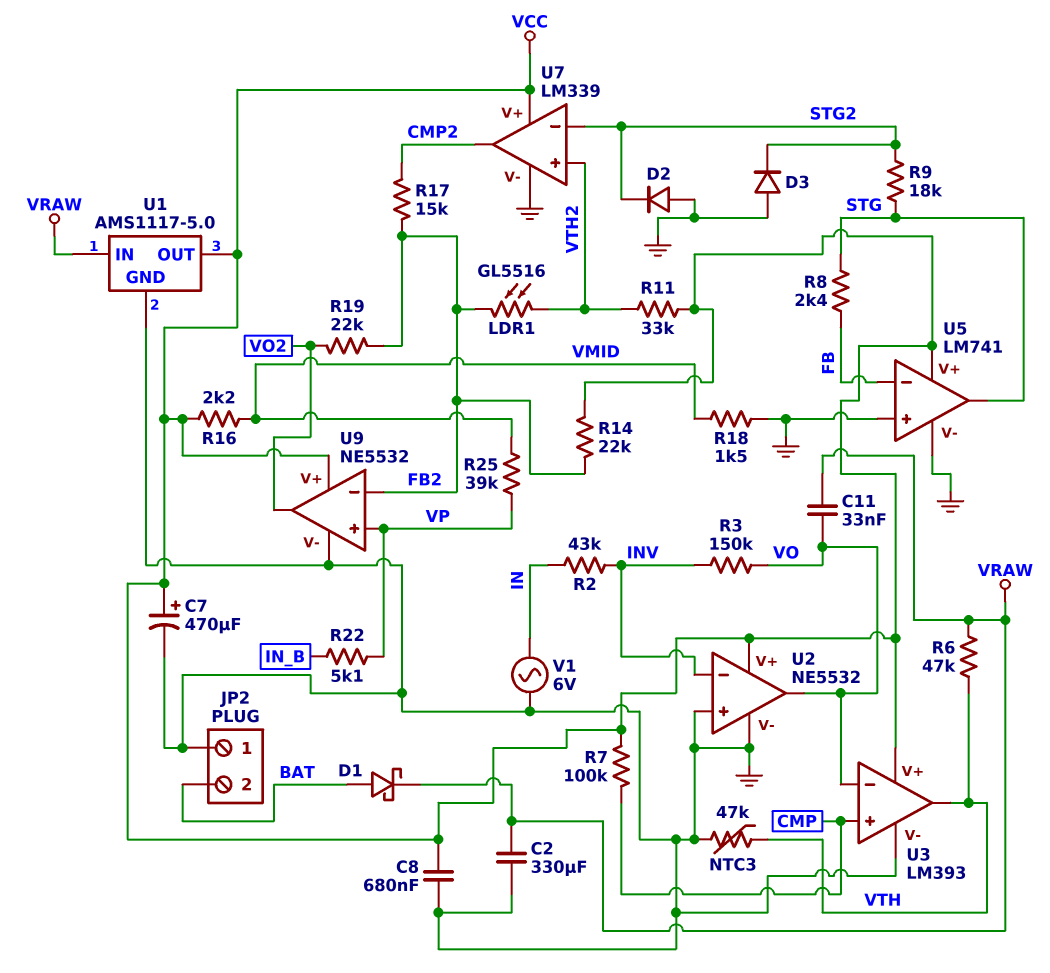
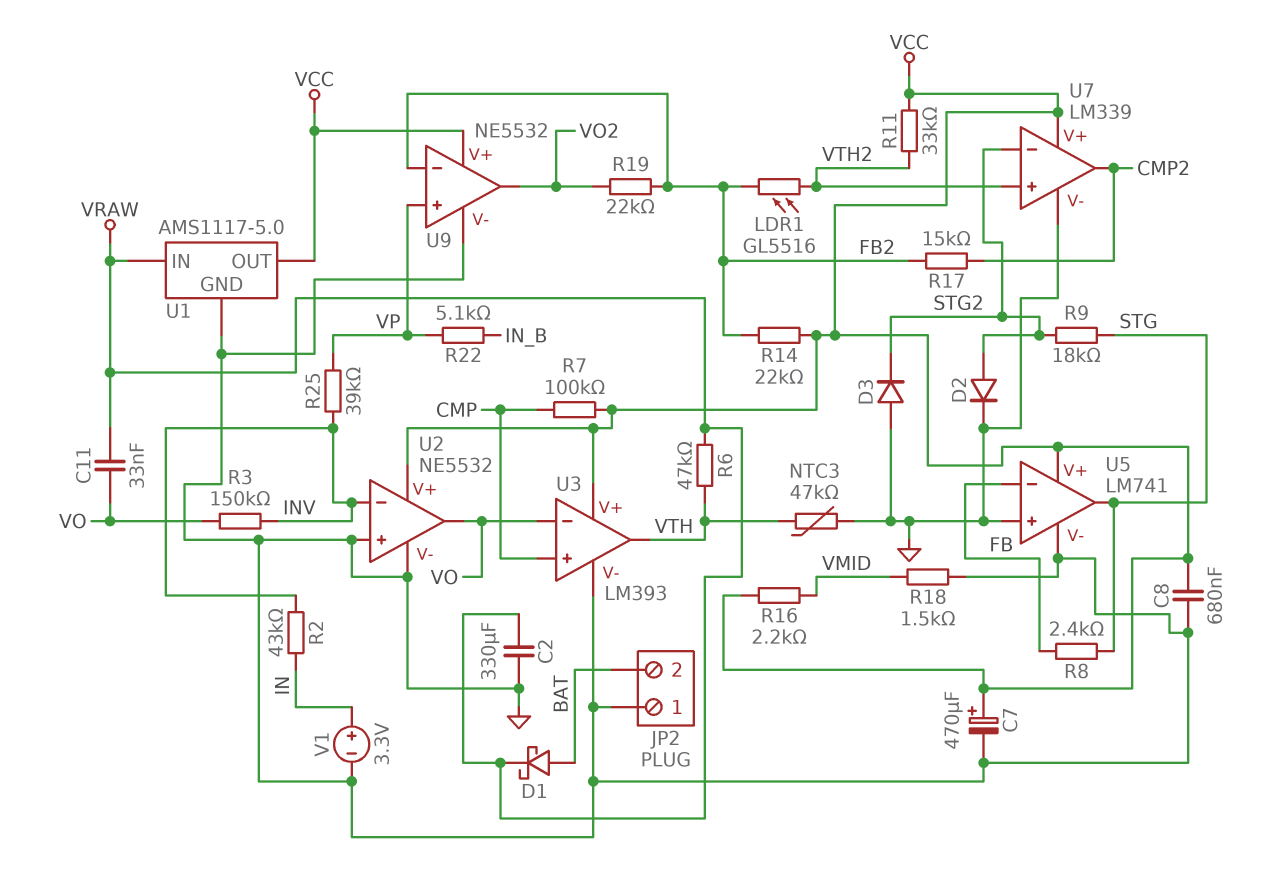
D2: diode (A GND, K STG2) -> diode (A STG2, K GND)
R25: 39k (VMID, VP) -> 39k (INV, VP)
V1: AC 6V (GND, IN) -> 3.3V (plus IN, minus GND)

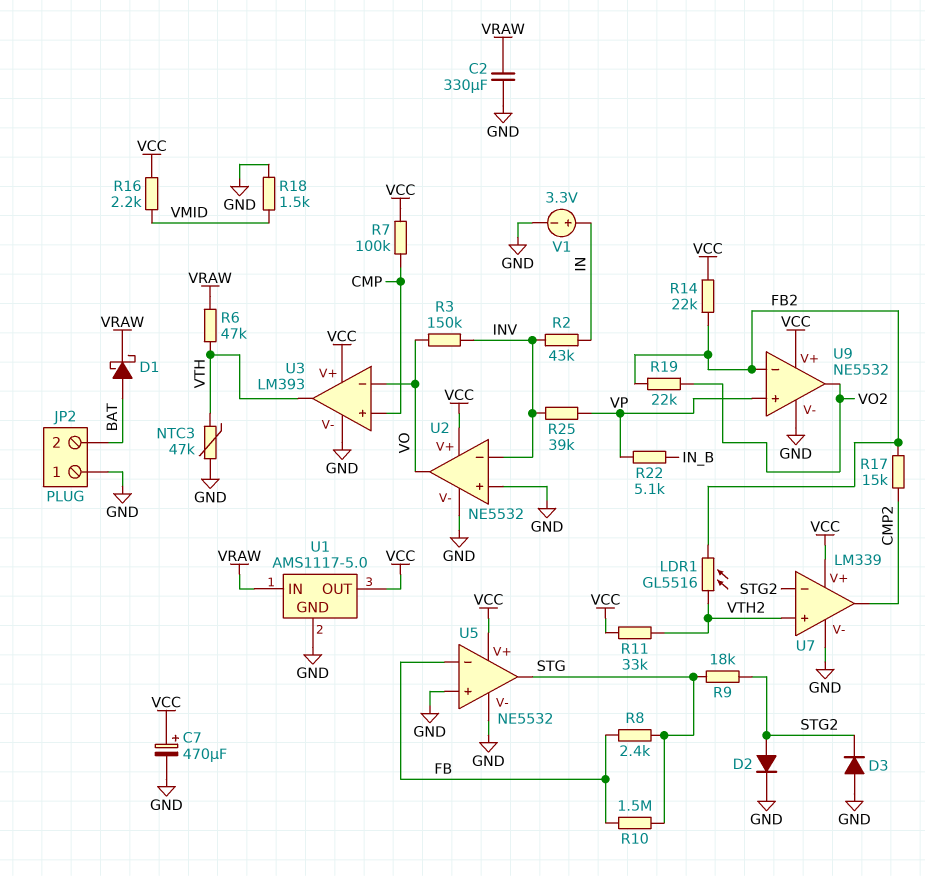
C8: 680nF (GND, VCC) -> none
C11: 33nF (VO, VRAW) -> none
R10: none -> 1.5M (FB, STG)
U5: LM741 -> NE5532

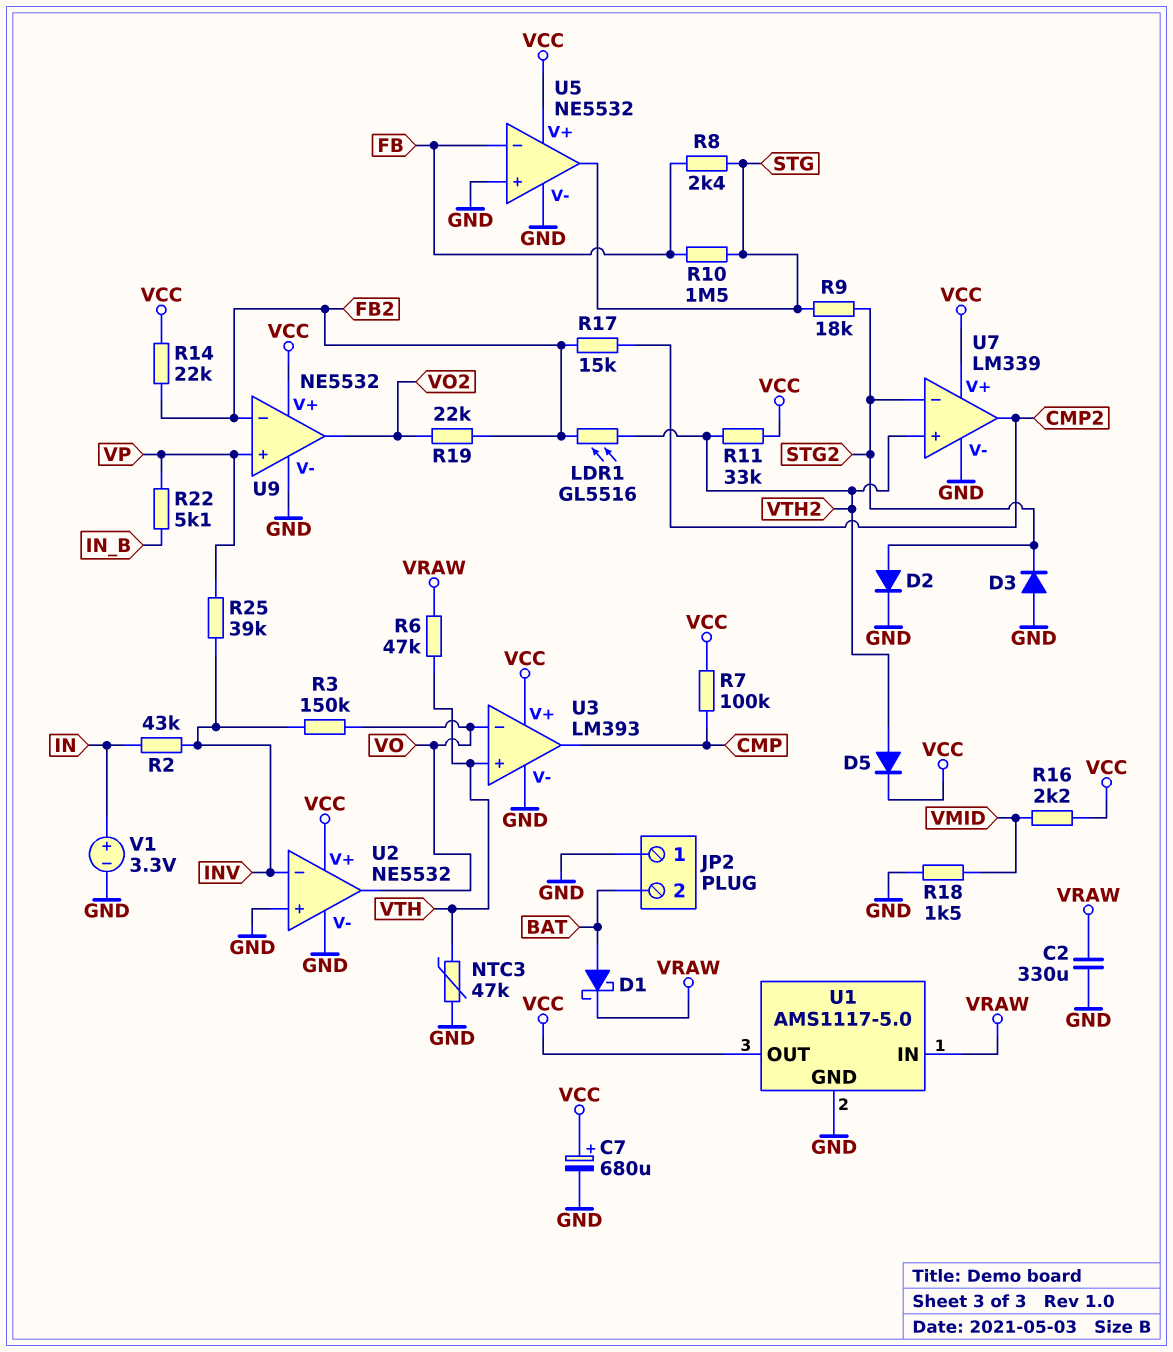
C7: 470uF (plus VCC, minus GND) -> 680uF (plus VCC, minus GND)
D5: none -> diode (A VTH2, K VCC)
U3 pin in+: CMP -> VTH
U3 pin out: VTH -> CMP

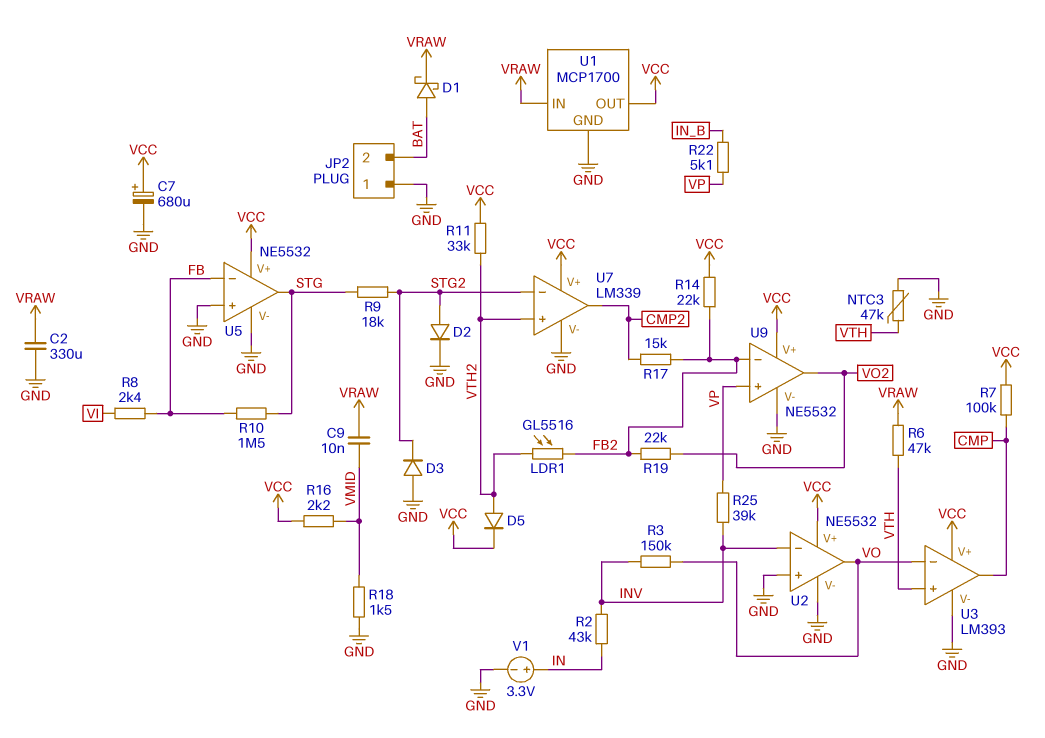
C9: none -> 10nF (VMID, VRAW)
R8: 2.4k (FB, STG) -> 2.4k (FB, VI)
U1: AMS1117-5.0 -> MCP1700

